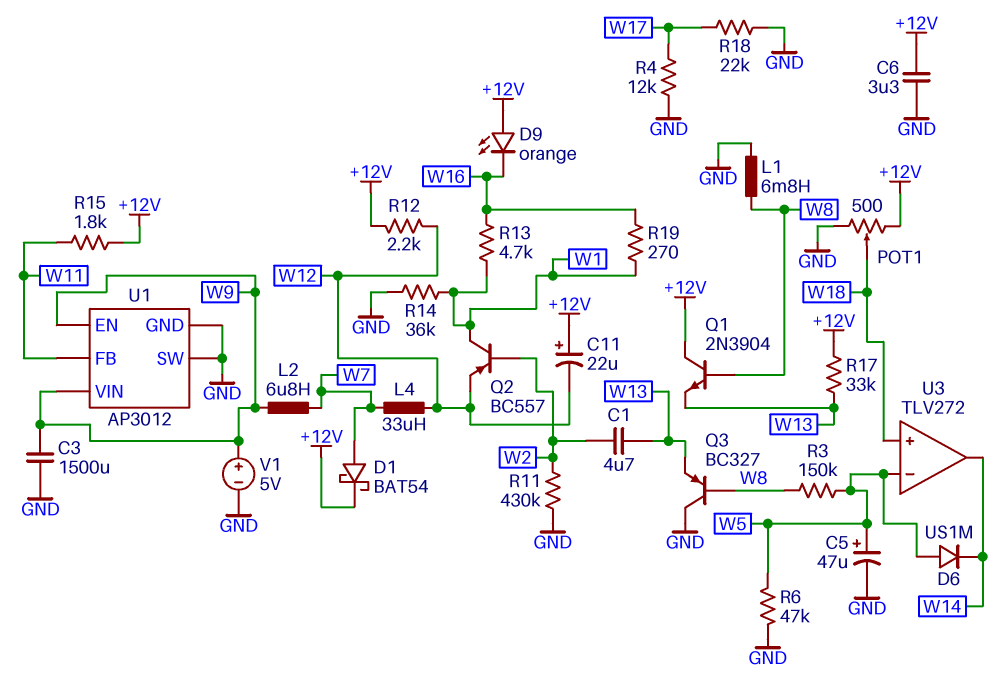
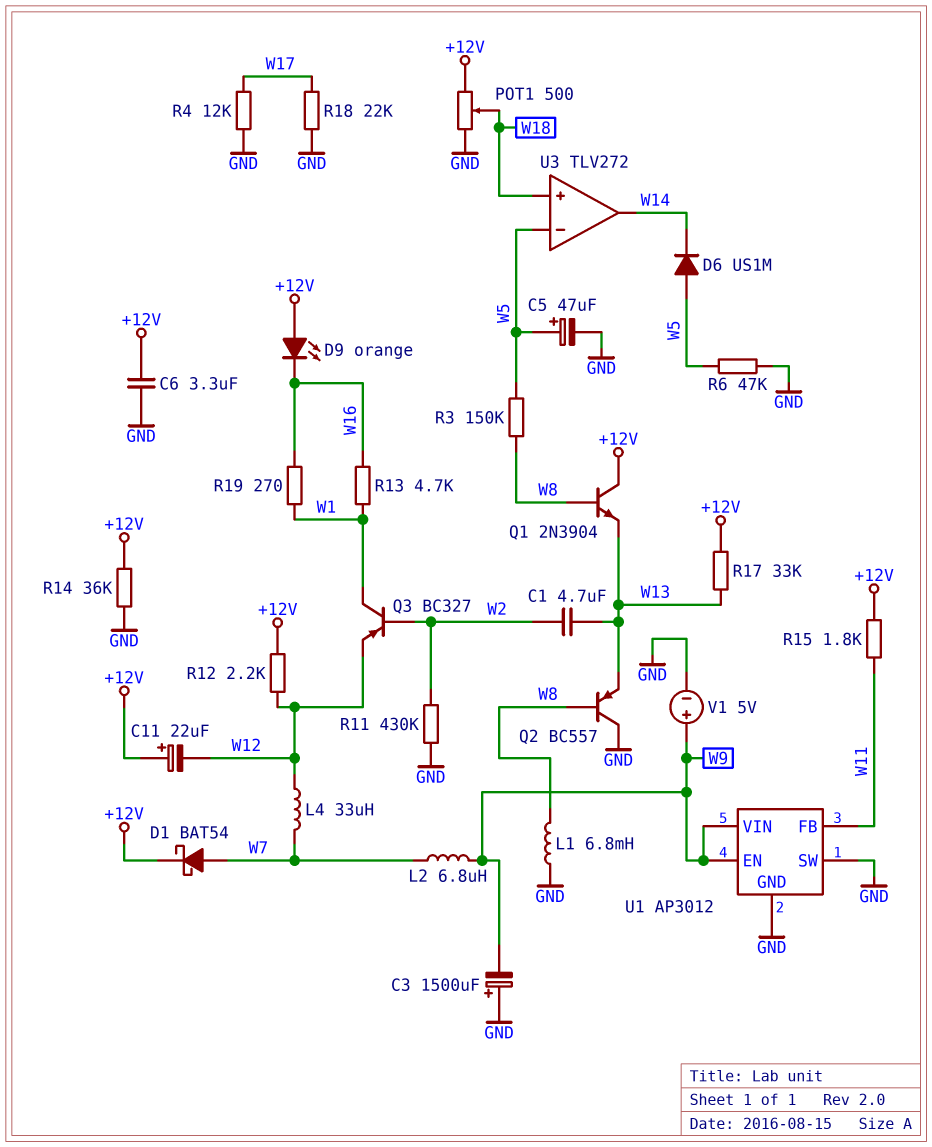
C3: 1500uF (GND, W9) -> 1500uF (plus GND, minus W9)
Q2: PNP BC557 (B W2, C W1, E W12) -> PNP BC557 (B W8, C GND, E W13)
Q3: PNP BC327 (B W8, C GND, E W13) -> PNP BC327 (B W2, C W1, E W12)
R14: 36k (GND, W1) -> 36k (+12V, GND)

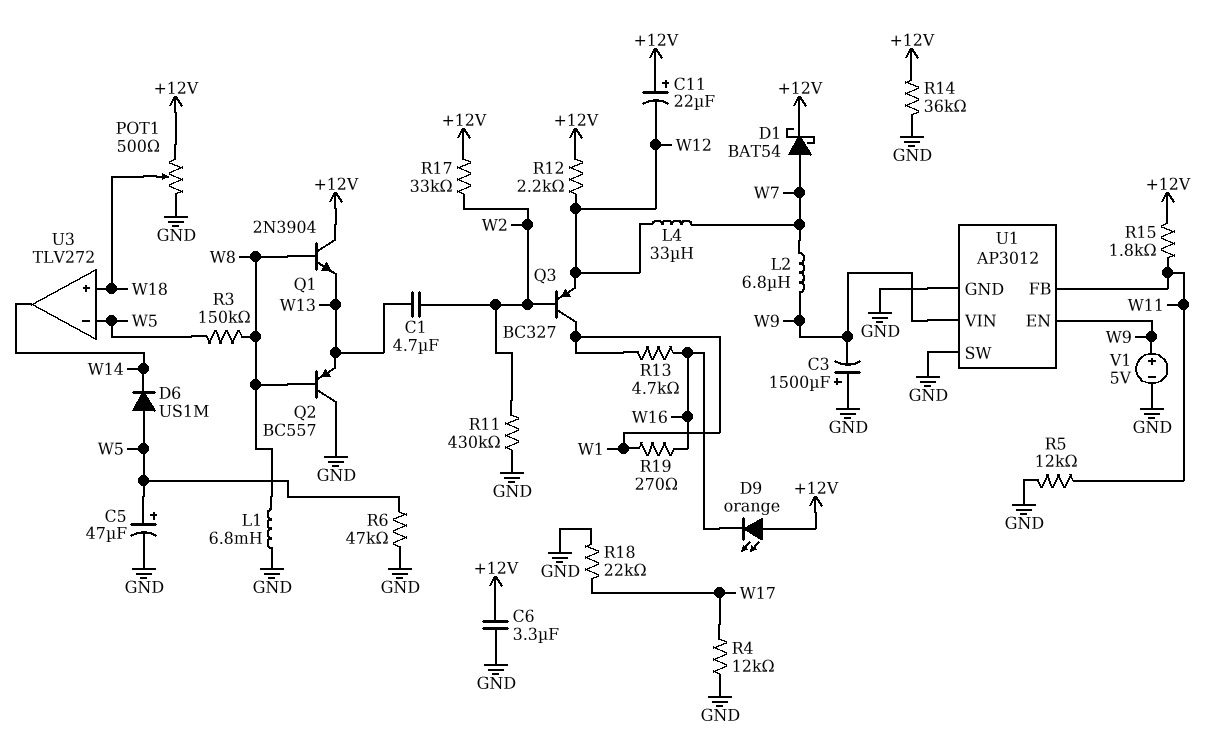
R5: none -> 12k (GND, W11)
R17: 33k (+12V, W13) -> 33k (+12V, W2)

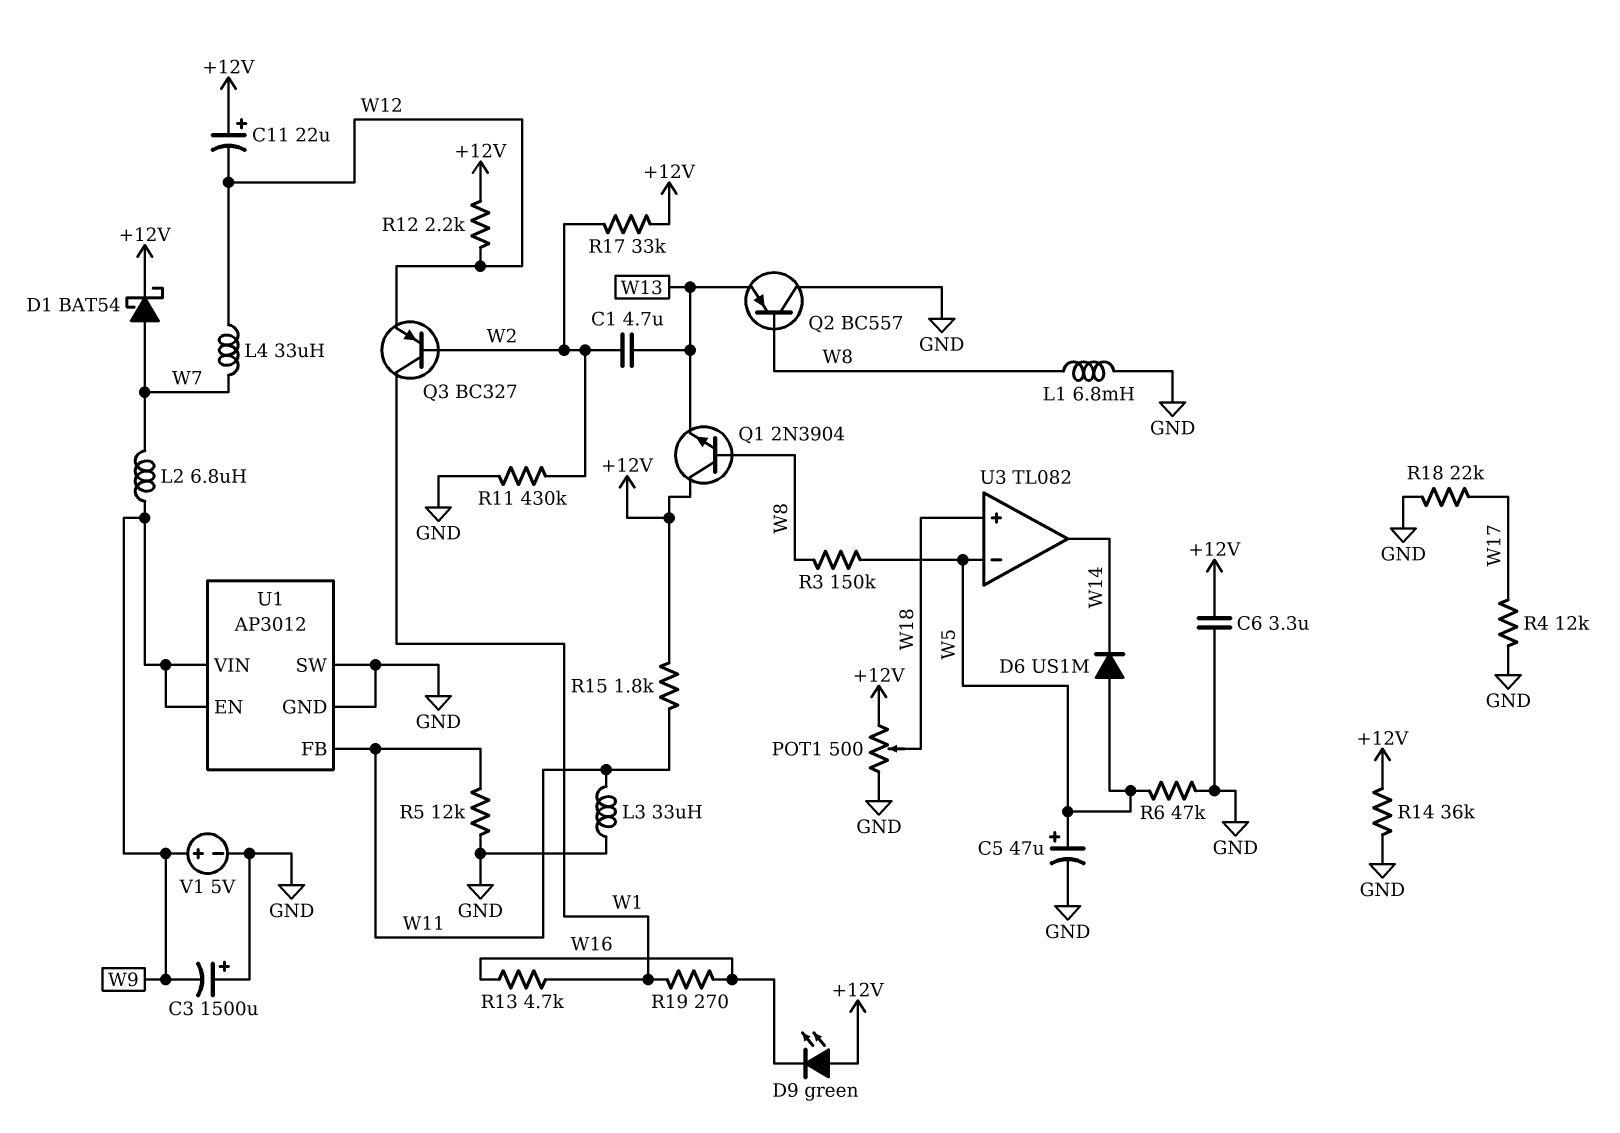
D9: LED orange (A +12V, K W16) -> LED green (A +12V, K W16)
L3: none -> 33uH (GND, W11)
U3: TLV272 -> TL082

